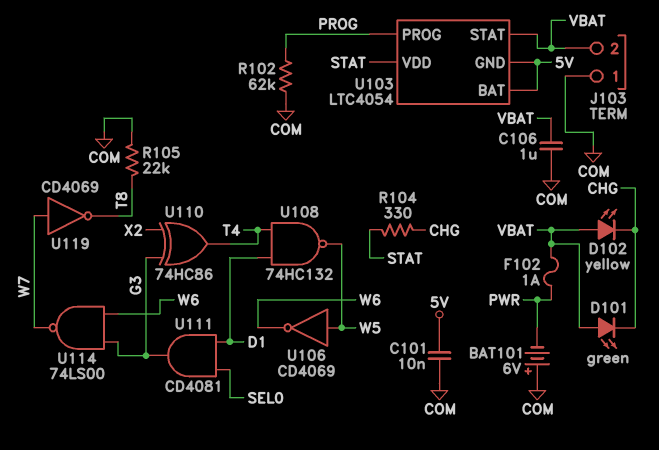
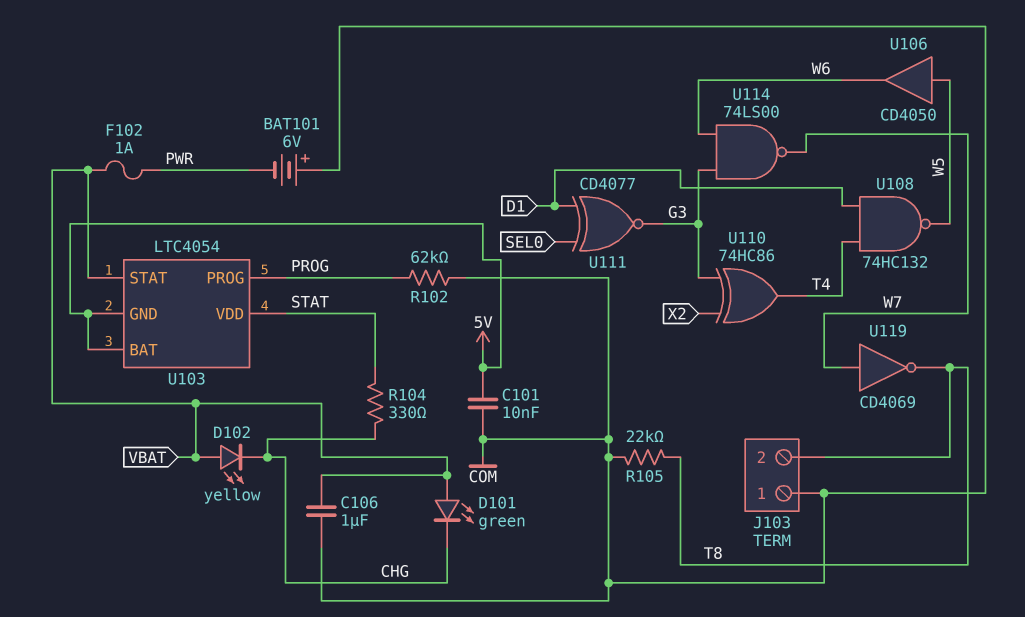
J103 pin 2: VBAT -> T8
U106: NOT CD4069 (in W5, out W6) -> buffer CD4050 (in W5, out W6)
U111: AND CD4081 (in D1, in SEL0, out G3) -> XNOR CD4077 (in D1, in SEL0, out G3)

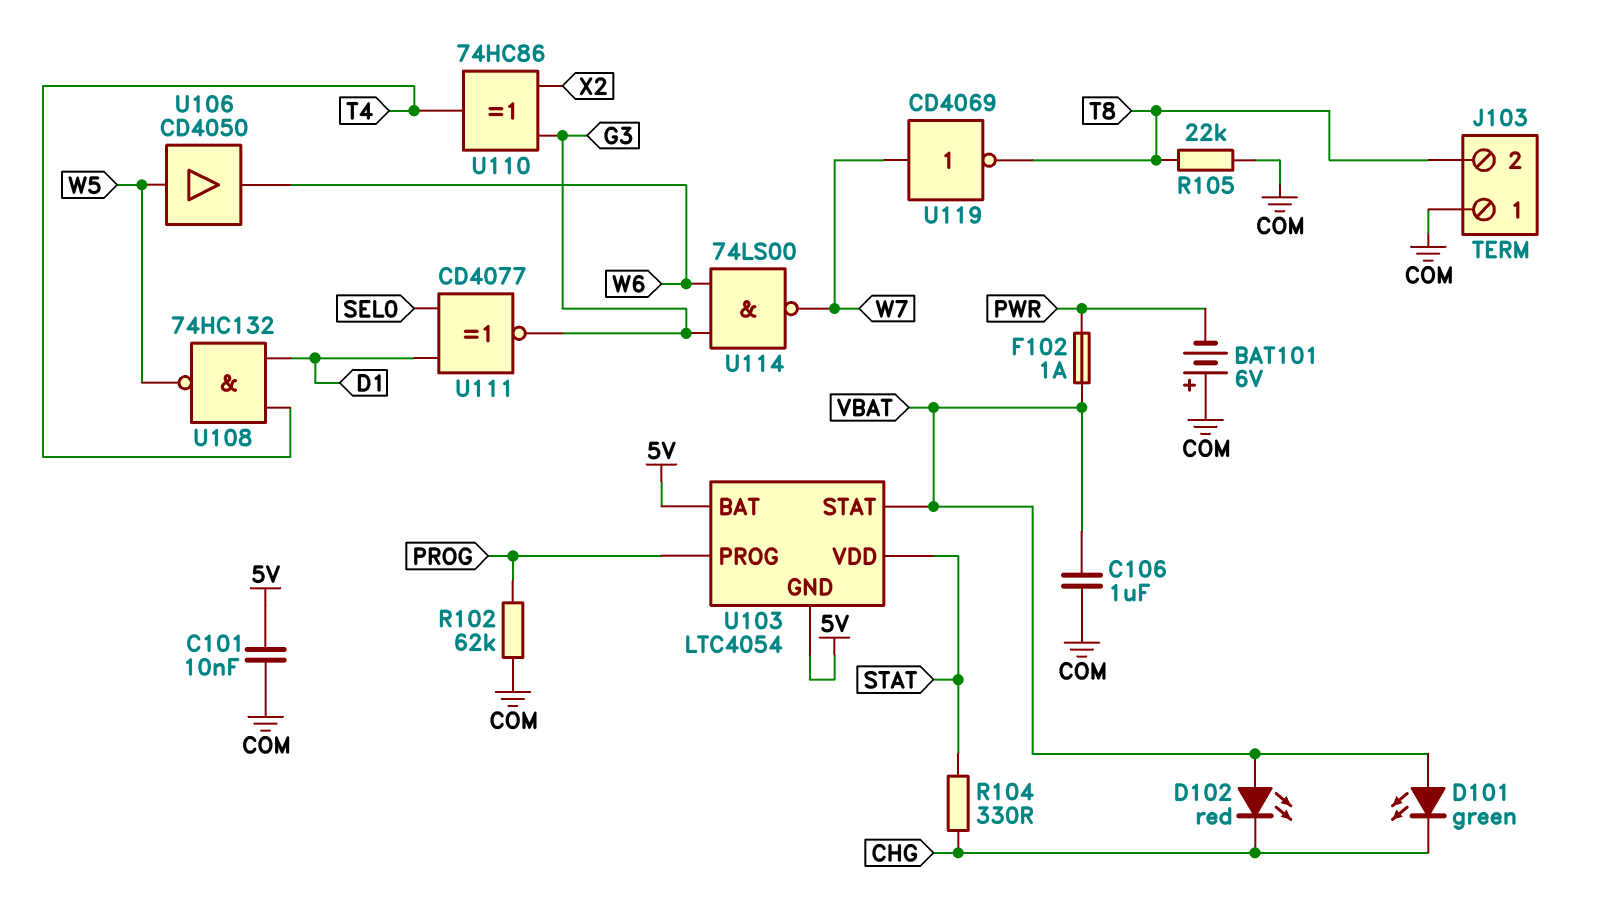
D102: LED yellow (A VBAT, K CHG) -> LED red (A VBAT, K CHG)

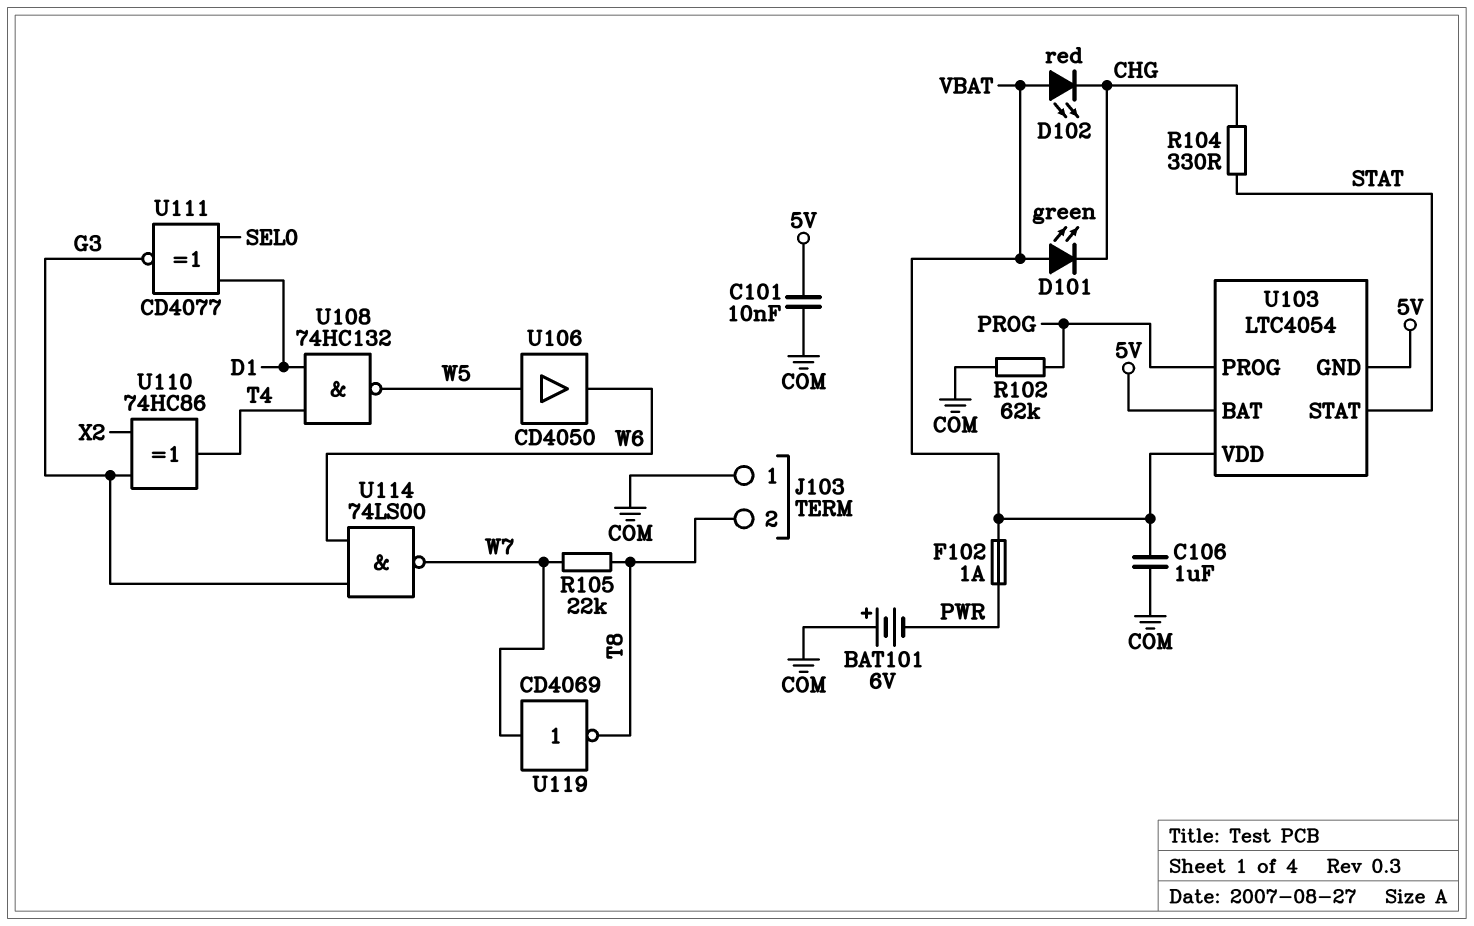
R105: 22k (COM, T8) -> 22k (T8, W7)
U103 pin STAT: VBAT -> STAT
U103 pin VDD: STAT -> VBAT

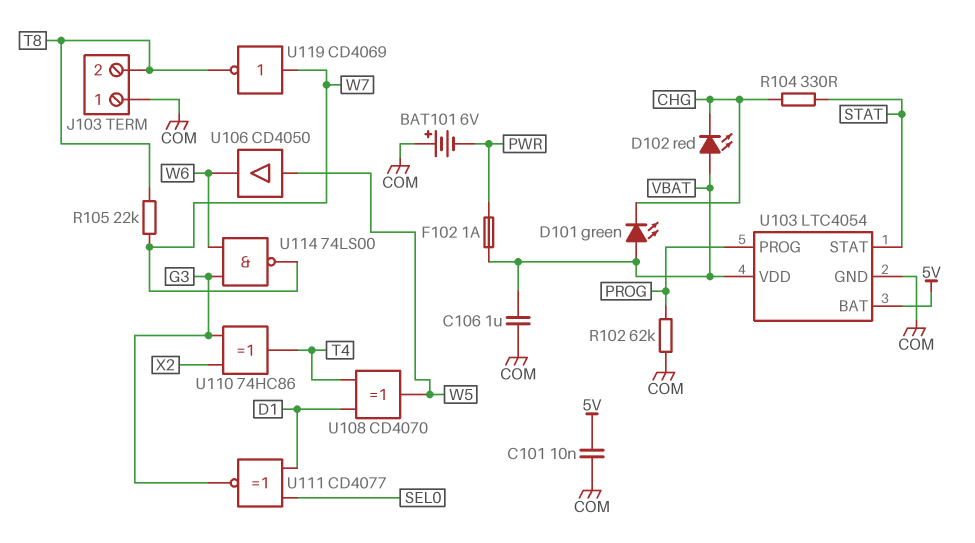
U103 pin GND: 5V -> COM
U108: NAND 74HC132 (in D1, in T4, out W5) -> XOR CD4070 (in D1, in T4, out W5)

